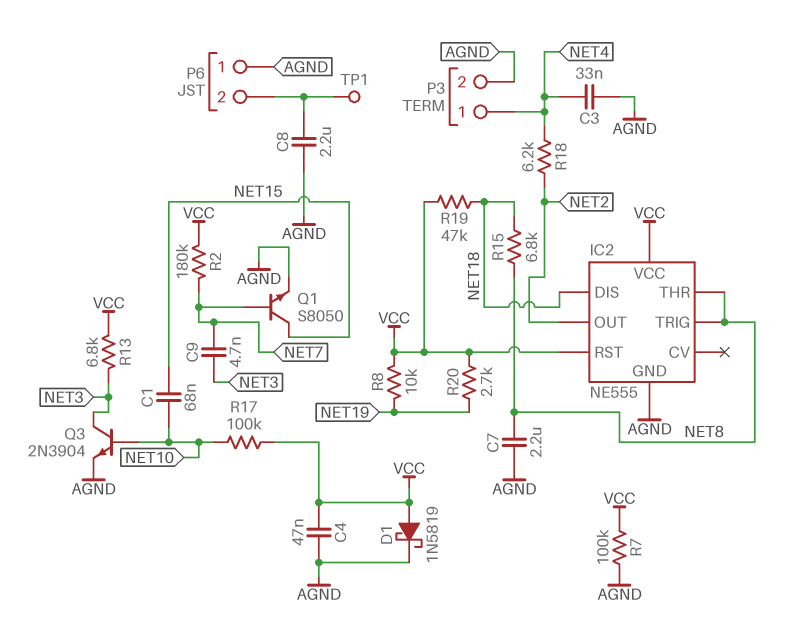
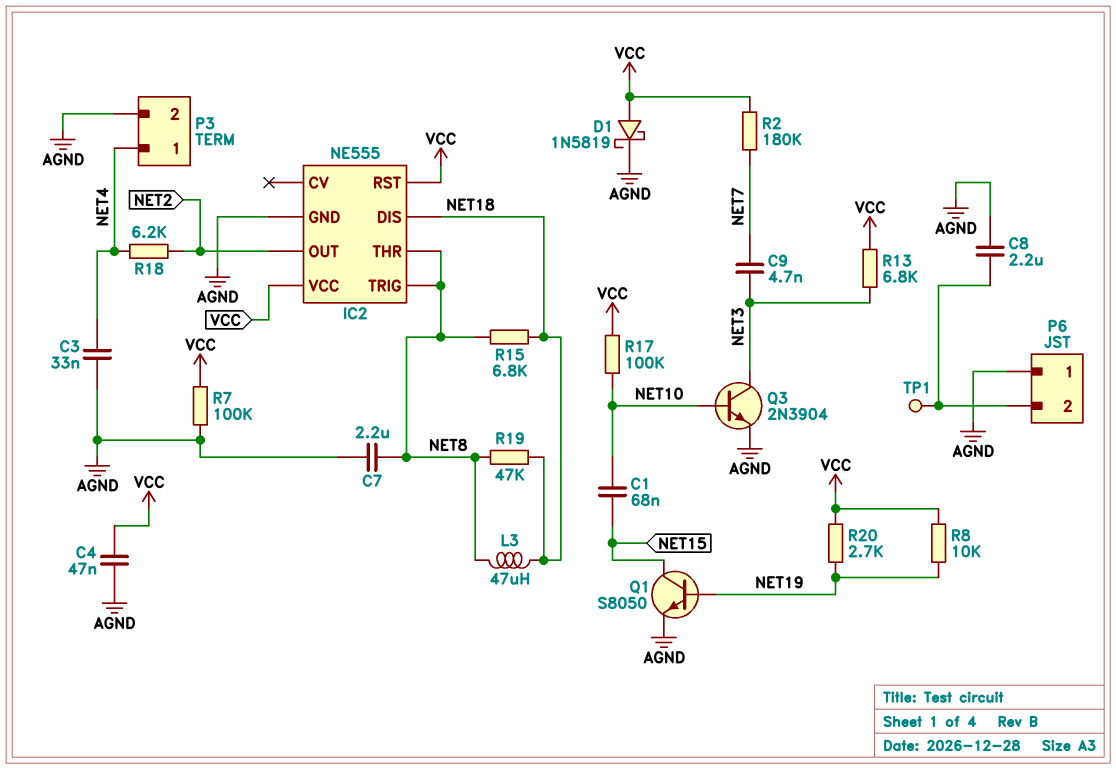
L3: none -> 47uH (NET8, NET18)
Q1: NPN S8050 (B NET7, C NET15, E AGND) -> NPN S8050 (B NET19, C NET15, E AGND)
R19: 47k (NET18, VCC) -> 47k (NET8, NET18)

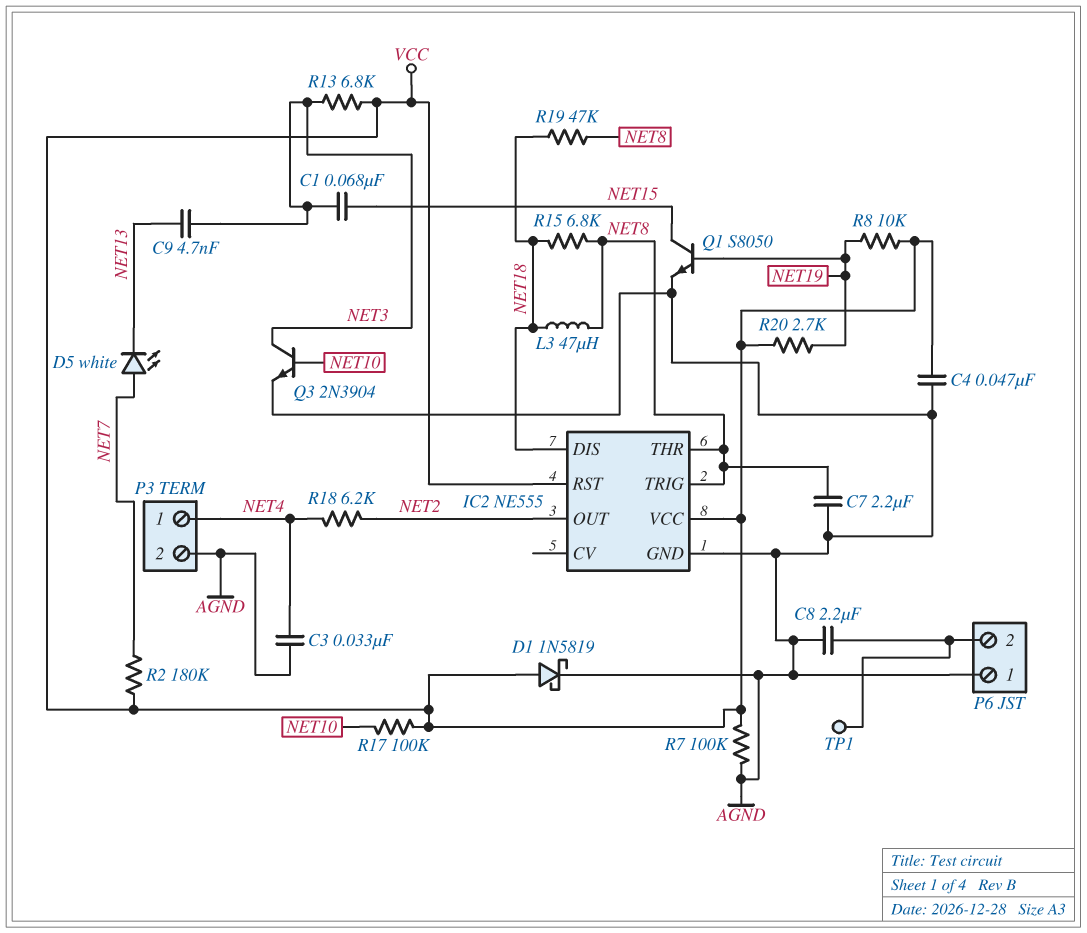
C1: 68nF (NET10, NET15) -> 68nF (NET3, NET15)
C9: 4.7nF (NET3, NET7) -> 4.7nF (NET3, NET13)
D5: none -> LED white (A NET7, K NET13)

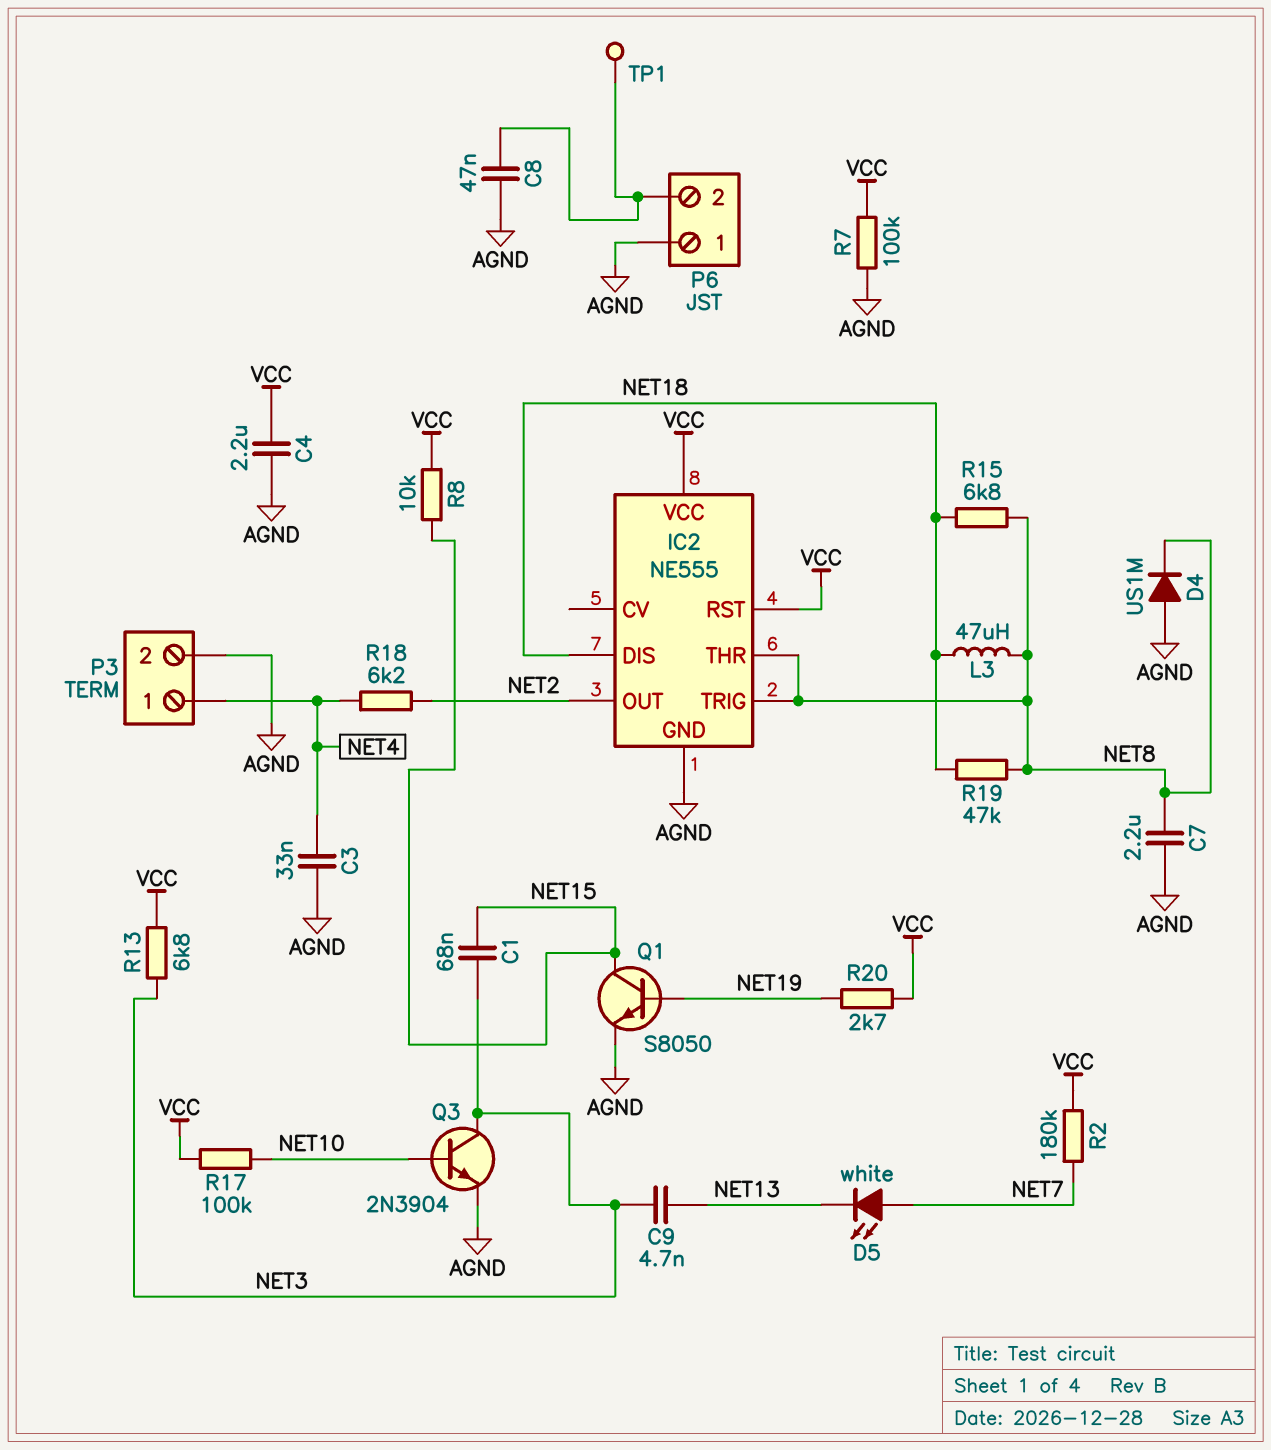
C4: 47nF (AGND, VCC) -> 2.2uF (AGND, VCC)
C8: 2.2uF (AGND, P6/2) -> 47nF (AGND, P6/2)
D1: schottky 1N5819 (A VCC, K AGND) -> none
D4: none -> diode US1M (A AGND, K NET8)
R8: 10k (NET19, VCC) -> 10k (NET15, VCC)

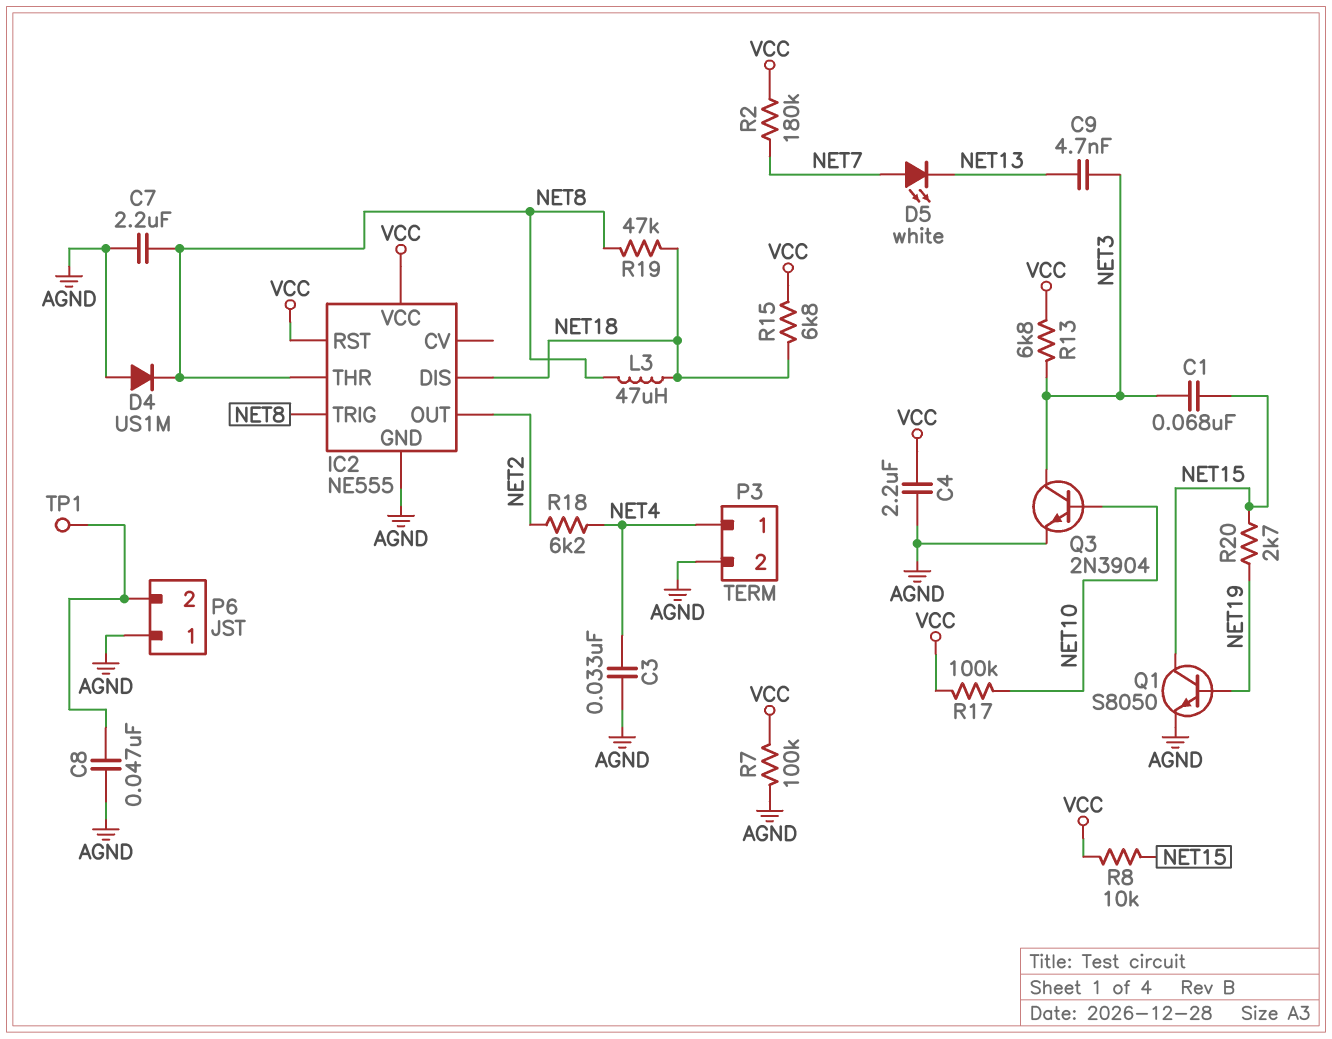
R15: 6.8k (NET8, NET18) -> 6.8k (NET18, VCC)
R20: 2.7k (NET19, VCC) -> 2.7k (NET15, NET19)

